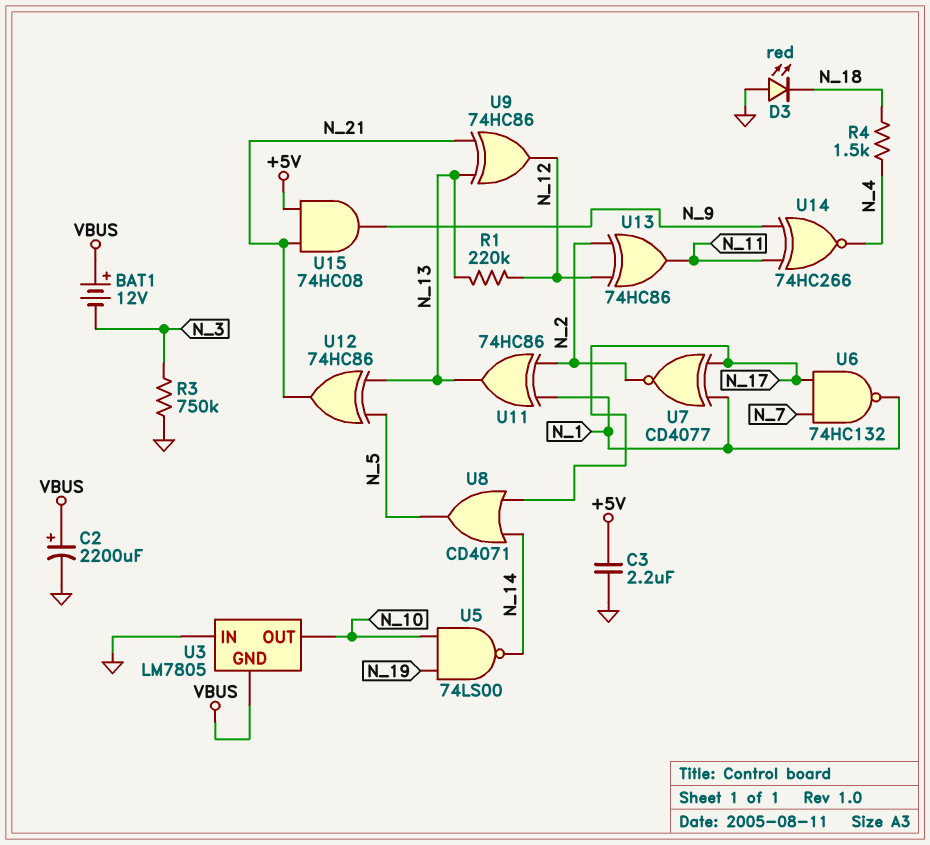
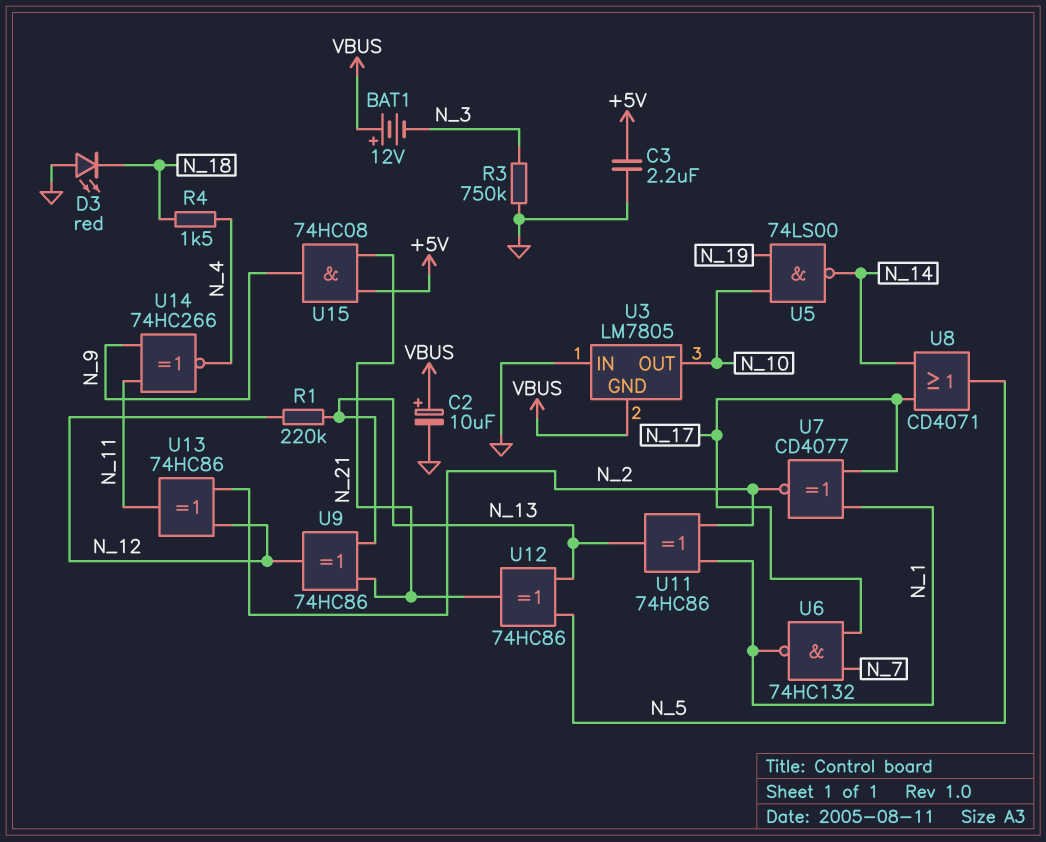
C2: 2200uF (plus VBUS, minus GND) -> 10uF (plus VBUS, minus GND)

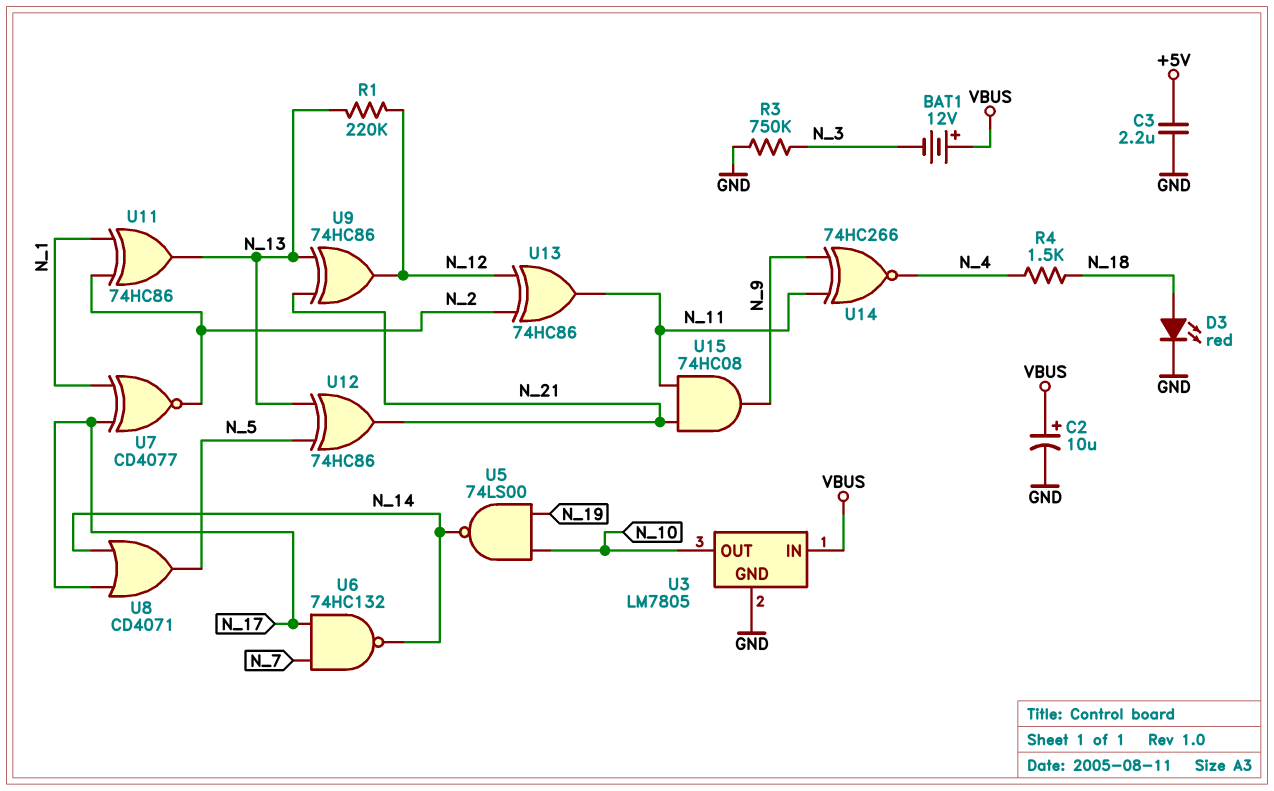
D3: LED red (A GND, K N_18) -> LED red (A N_18, K GND)
U3 pin GND: VBUS -> GND
U3 pin IN: GND -> VBUS
U6: NAND 74HC132 (in N_7, in N_17, out N_1) -> NAND 74HC132 (in N_7, in N_17, out N_14)
U15: AND 74HC08 (in +5V, in N_21, out N_9) -> AND 74HC08 (in N_11, in N_21, out N_9)

